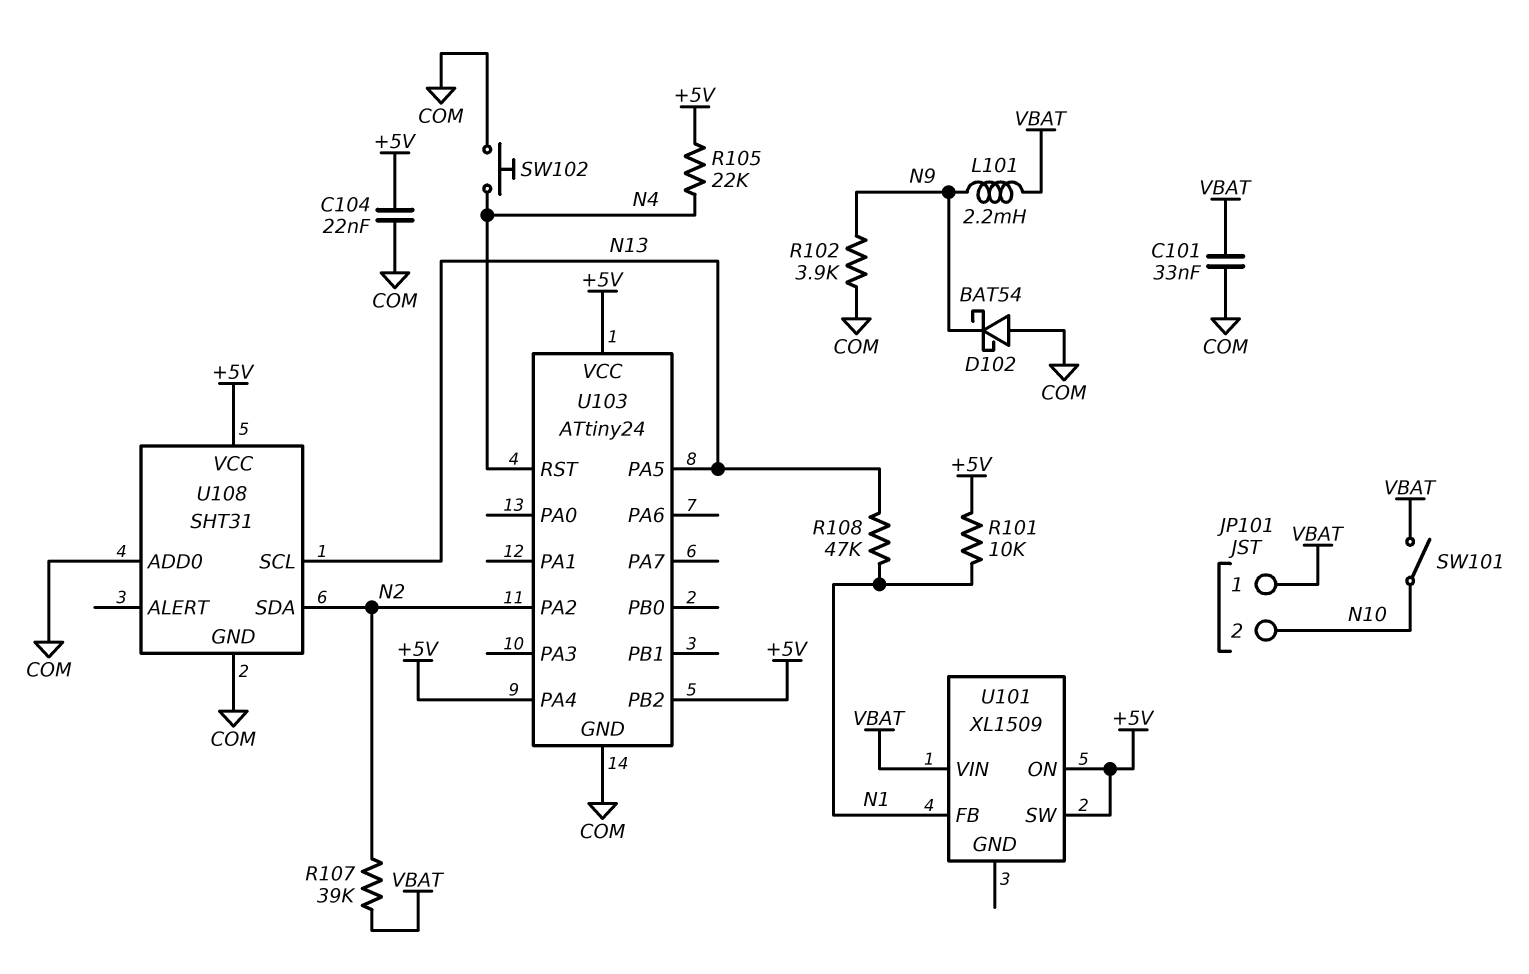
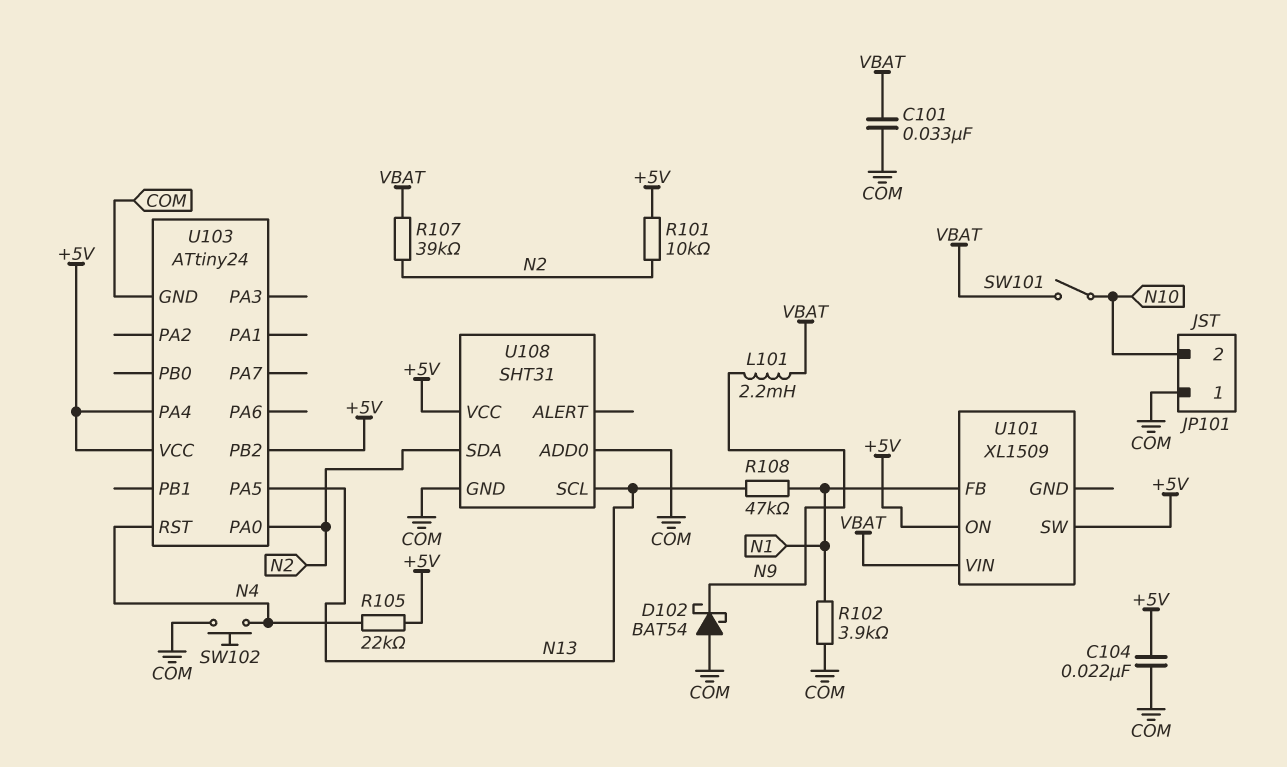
JP101 pin 1: VBAT -> COM
R101: 10k (+5V, N1) -> 10k (+5V, N2)
R102: 3.9k (COM, N9) -> 3.9k (COM, N1)
U103 pin PA0: none -> N2
U103 pin PA2: N2 -> none

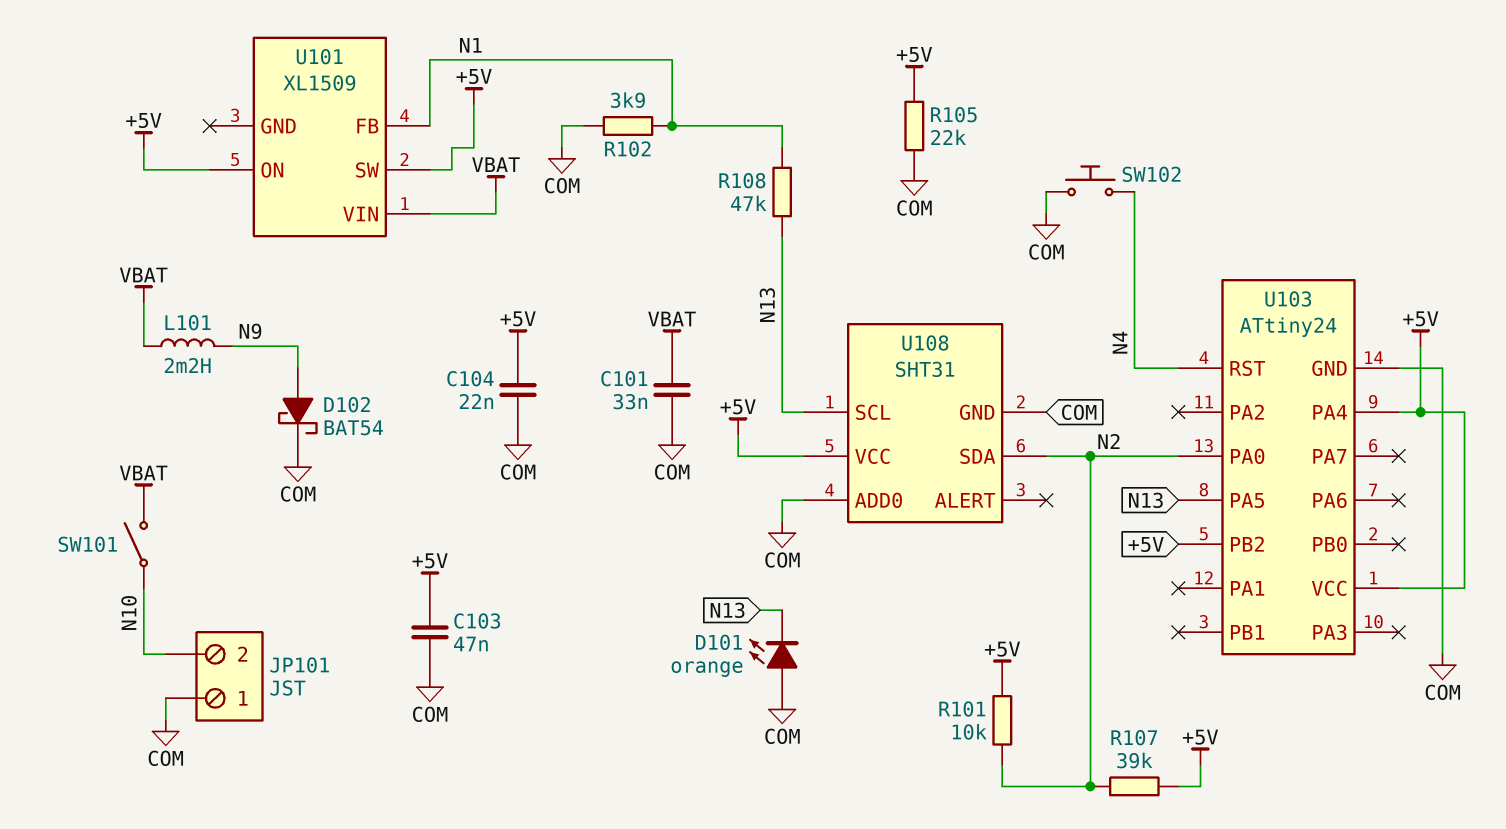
C103: none -> 47nF (+5V, COM)
D101: none -> LED orange (A COM, K N13)
D102: schottky BAT54 (A COM, K N9) -> schottky BAT54 (A N9, K COM)
R105: 22k (+5V, N4) -> 22k (+5V, COM)
R107: 39k (N2, VBAT) -> 39k (+5V, N2)

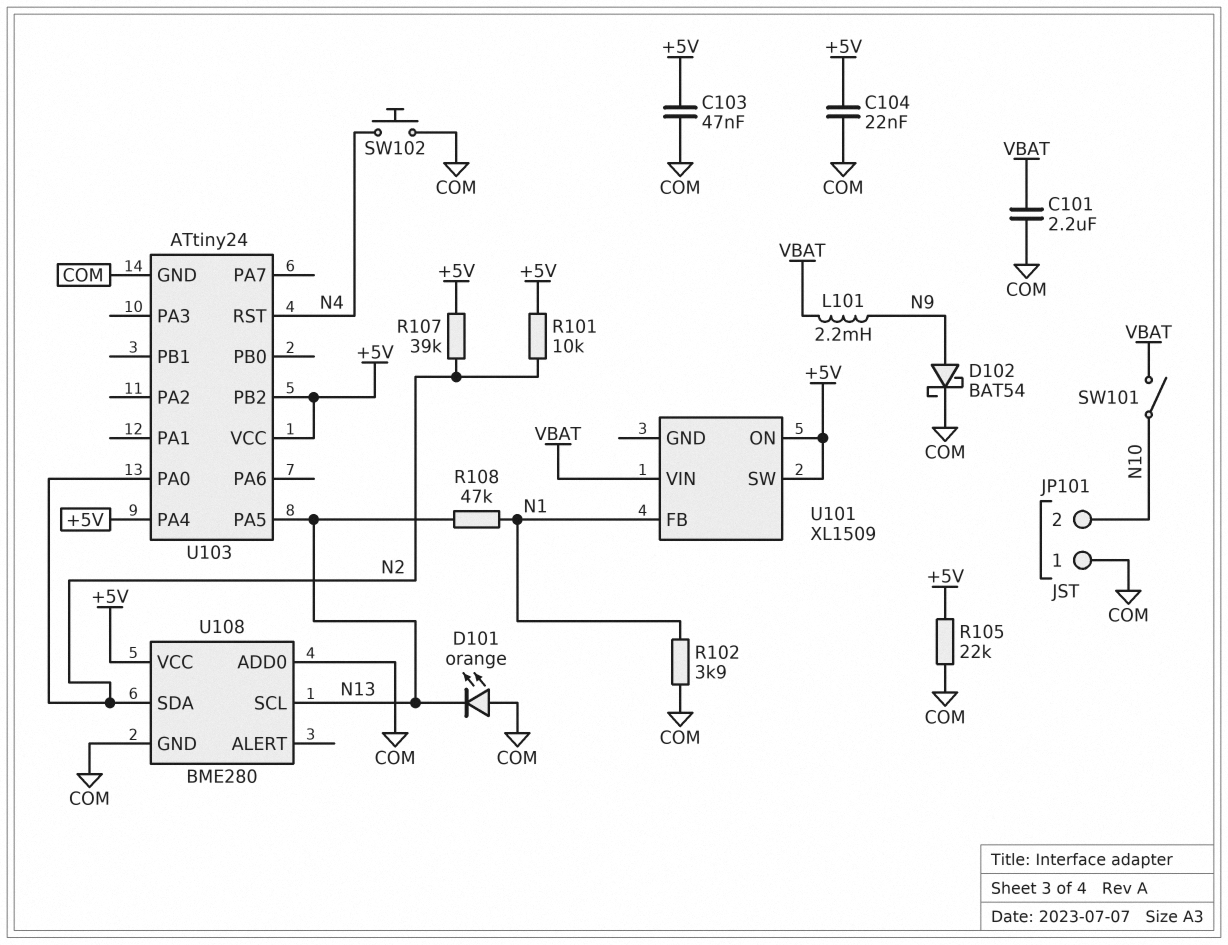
C101: 33nF (COM, VBAT) -> 2.2uF (COM, VBAT)
U108: SHT31 -> BME280

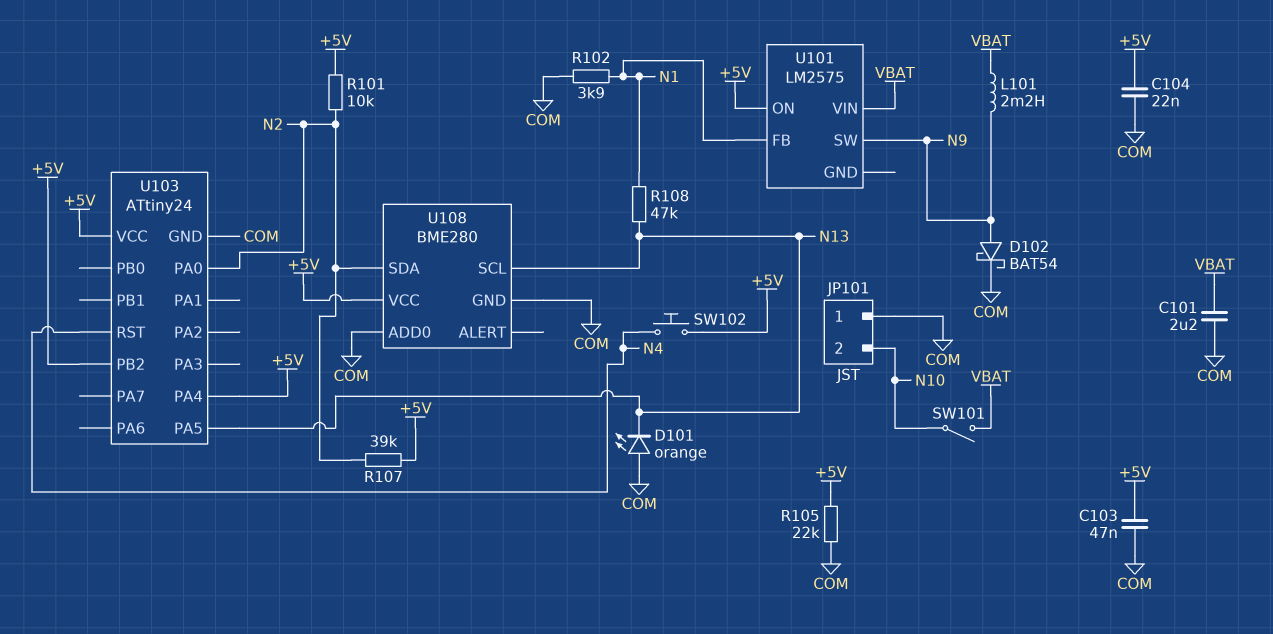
SW102: button (COM, N4) -> button (+5V, N4)
U101: XL1509 -> LM2575
U101 pin SW: +5V -> N9

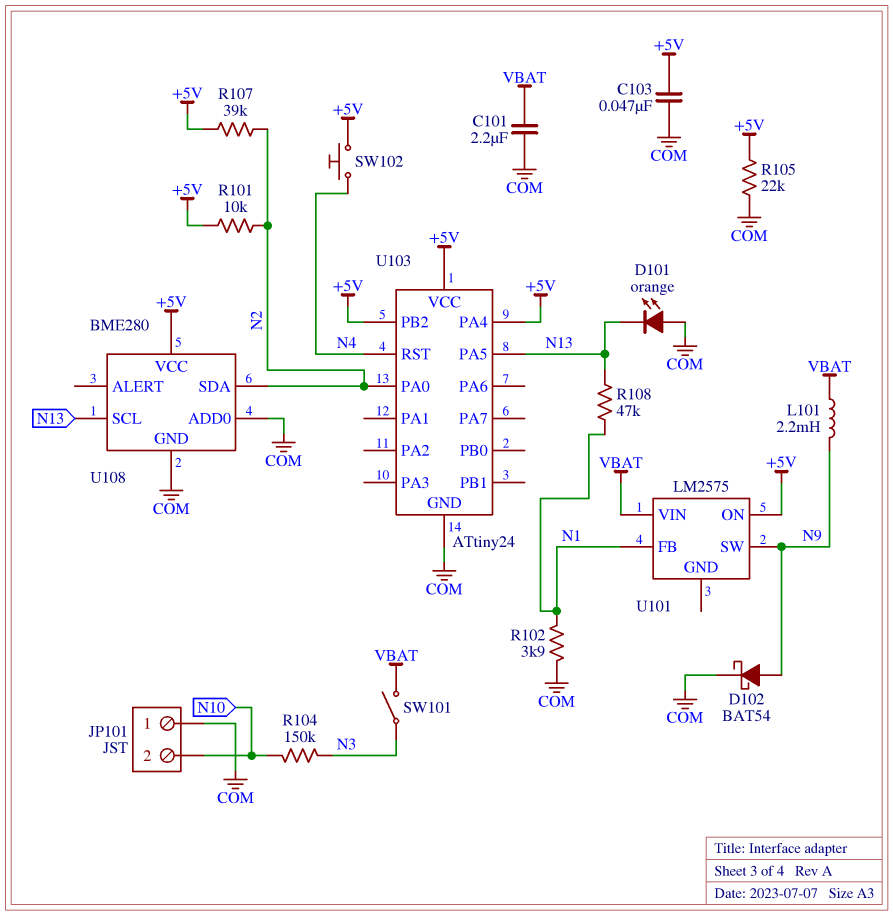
C104: 22nF (+5V, COM) -> none
R104: none -> 150k (N3, N10)
SW101: switch (N10, VBAT) -> switch (N3, VBAT)

